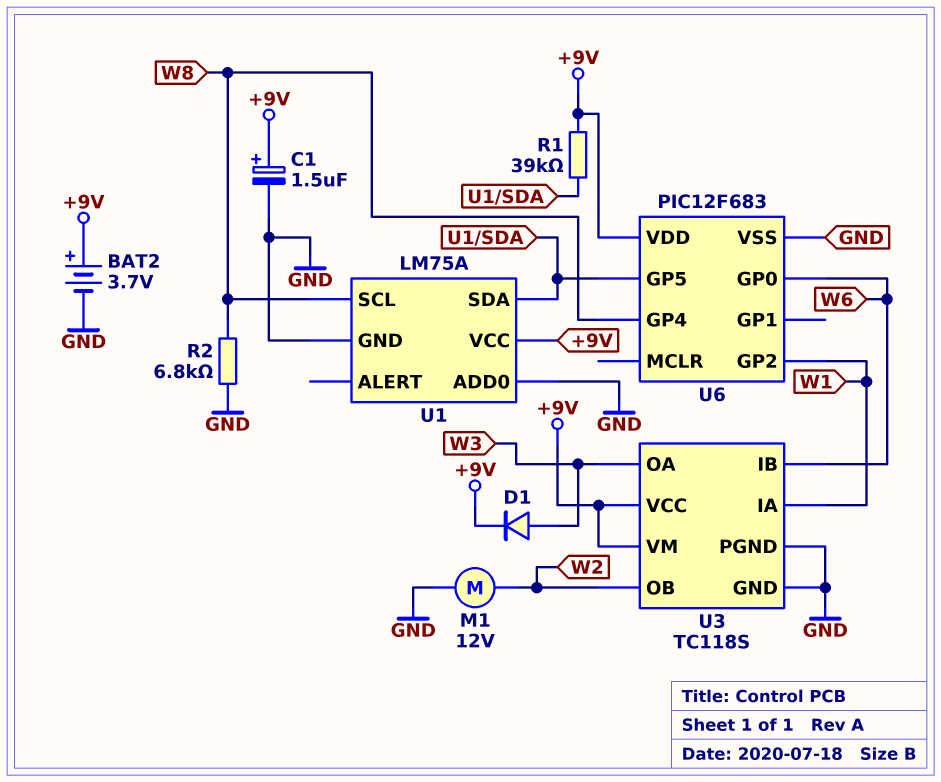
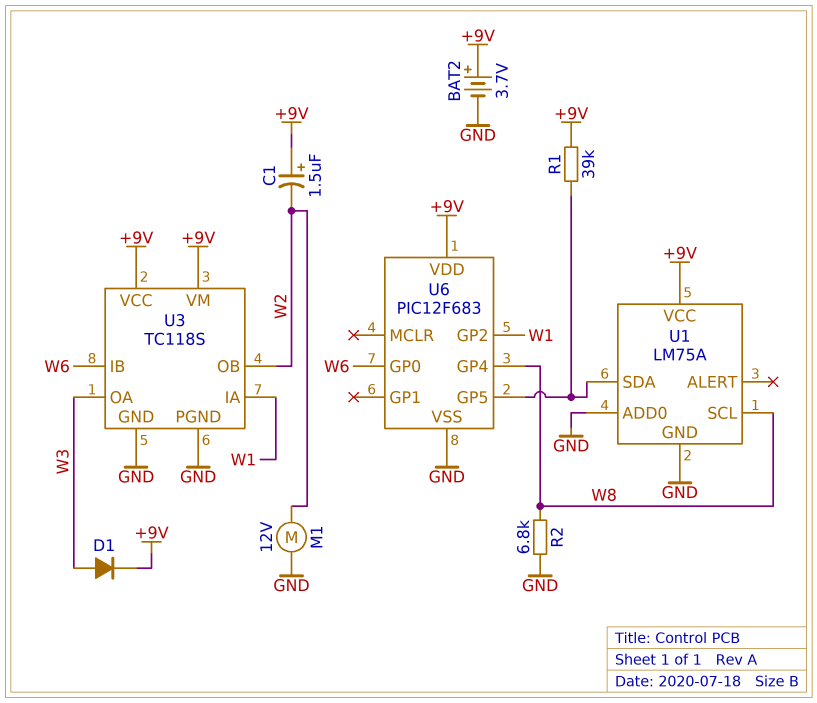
C1: 1.5uF (plus +9V, minus GND) -> 1.5uF (plus +9V, minus W2)

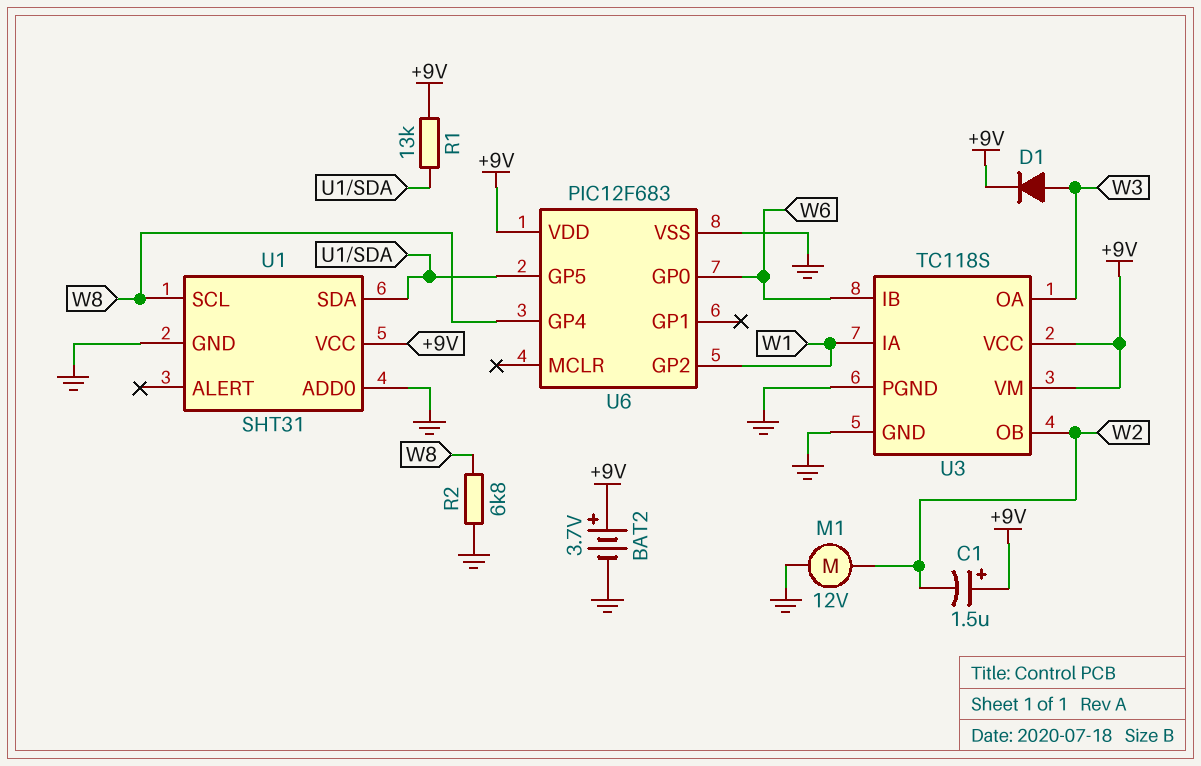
R1: 39k (+9V, U1/SDA) -> 13k (+9V, U1/SDA)
U1: LM75A -> SHT31

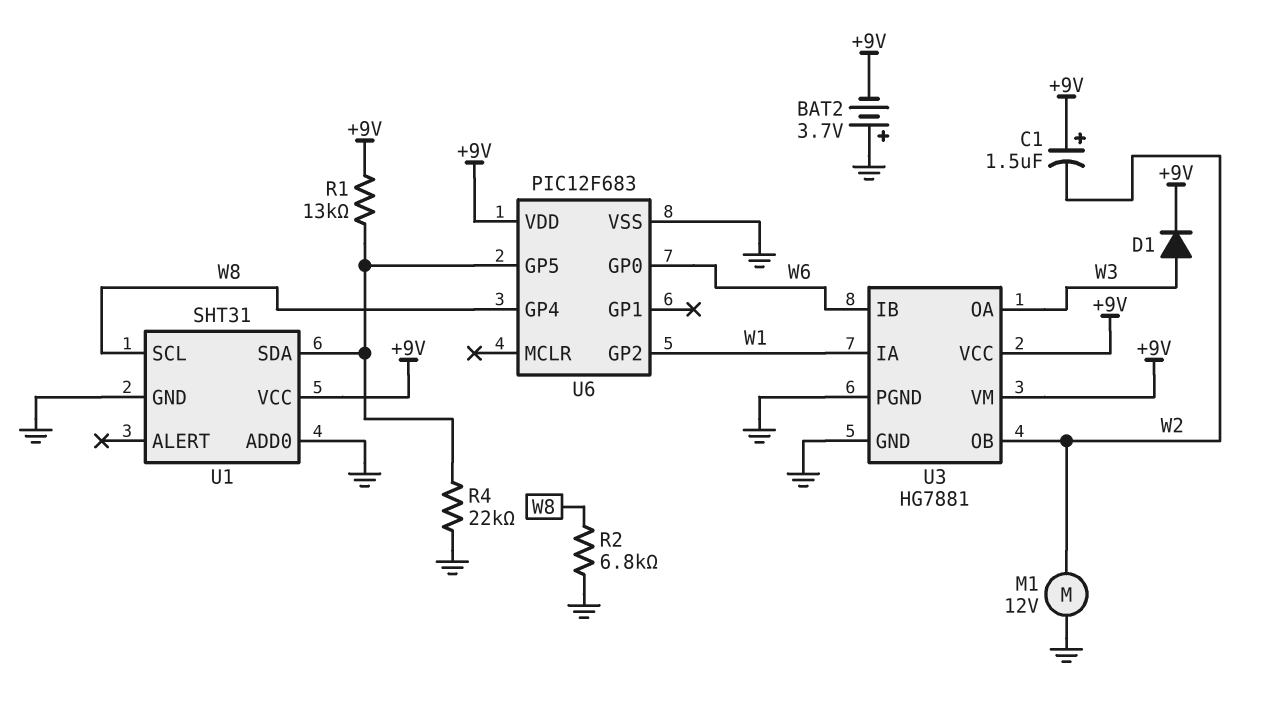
BAT2: 3.7V (plus +9V, minus GND) -> 3.7V (plus GND, minus +9V)
R4: none -> 22k (GND, U1/SDA)
U3: TC118S -> HG7881

